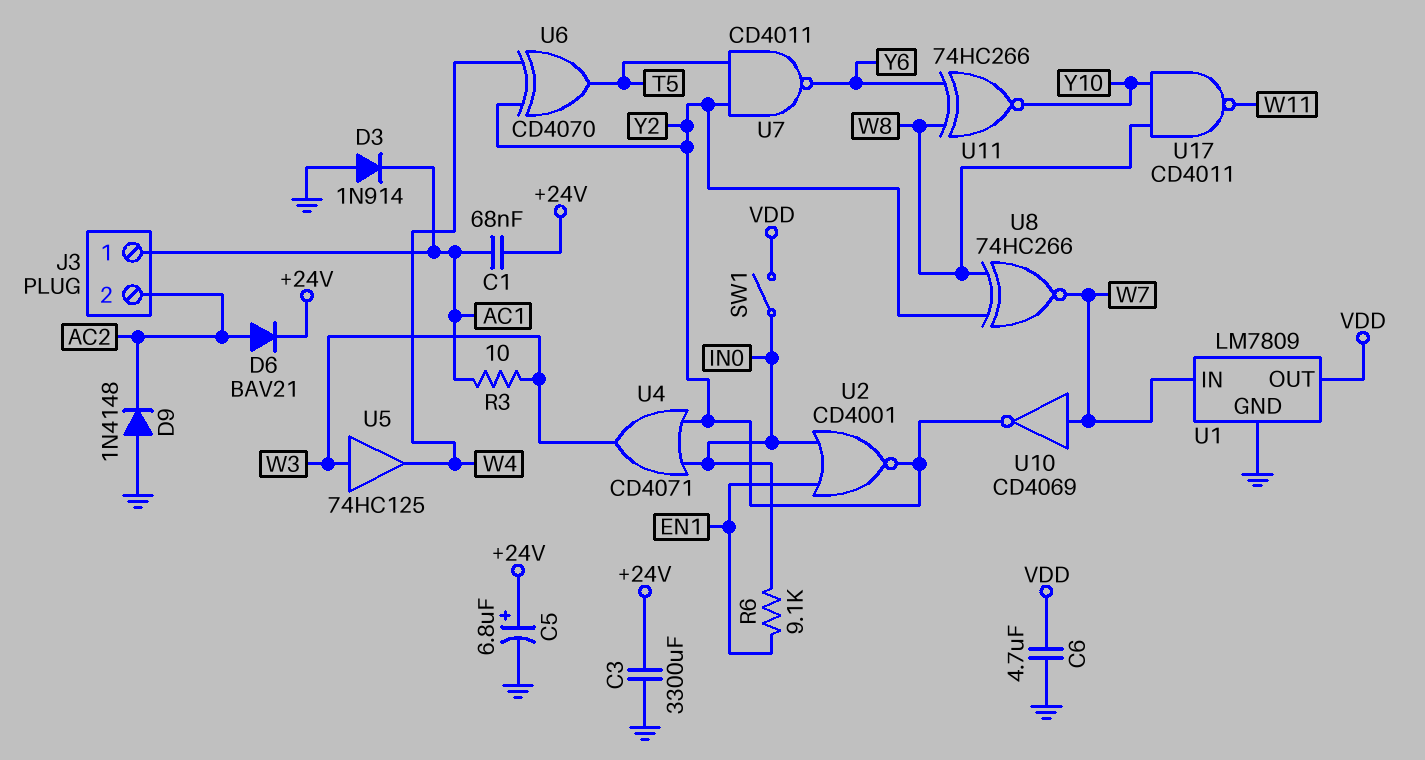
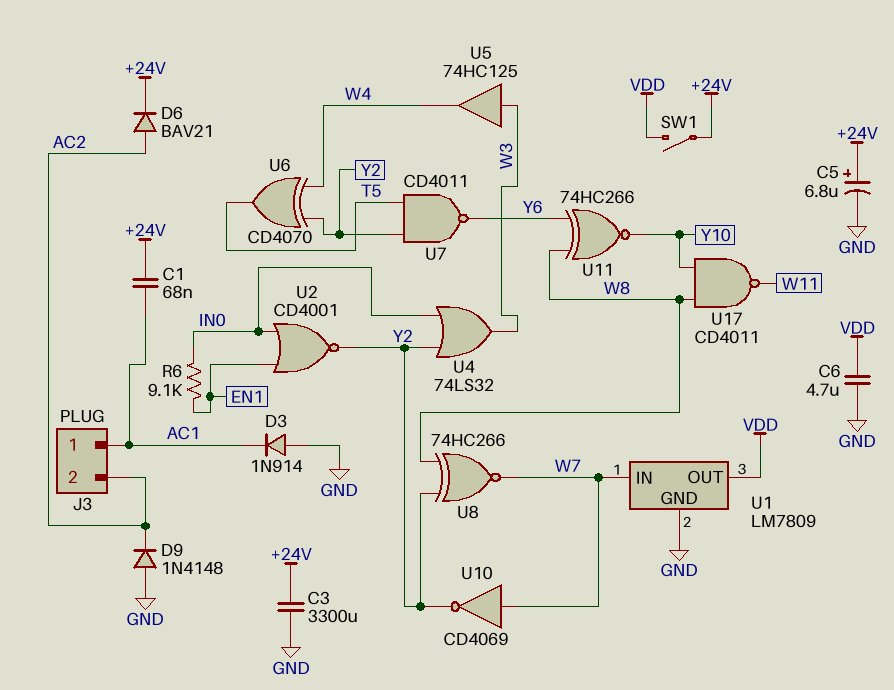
R3: 10 (AC1, W3) -> none
SW1: switch (IN0, VDD) -> switch (+24V, VDD)
U4: OR CD4071 (in IN0, in Y2, out W3) -> OR 74LS32 (in IN0, in Y2, out W3)

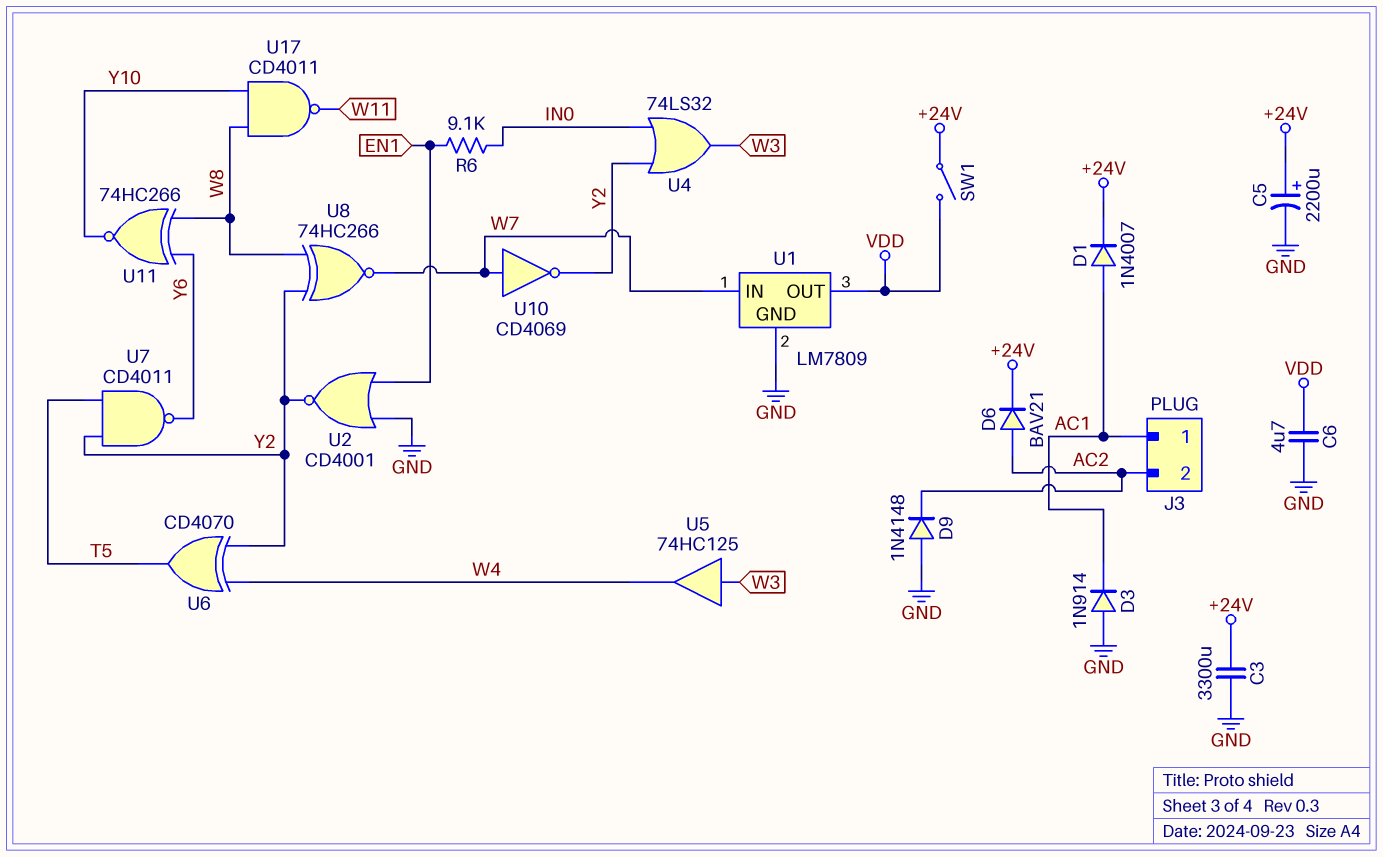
C1: 68nF (+24V, AC1) -> none
C5: 6.8uF (plus +24V, minus GND) -> 2200uF (plus +24V, minus GND)
D1: none -> diode 1N4007 (A AC1, K +24V)
U2: NOR CD4001 (in EN1, in IN0, out Y2) -> NOR CD4001 (in EN1, in GND, out Y2)

